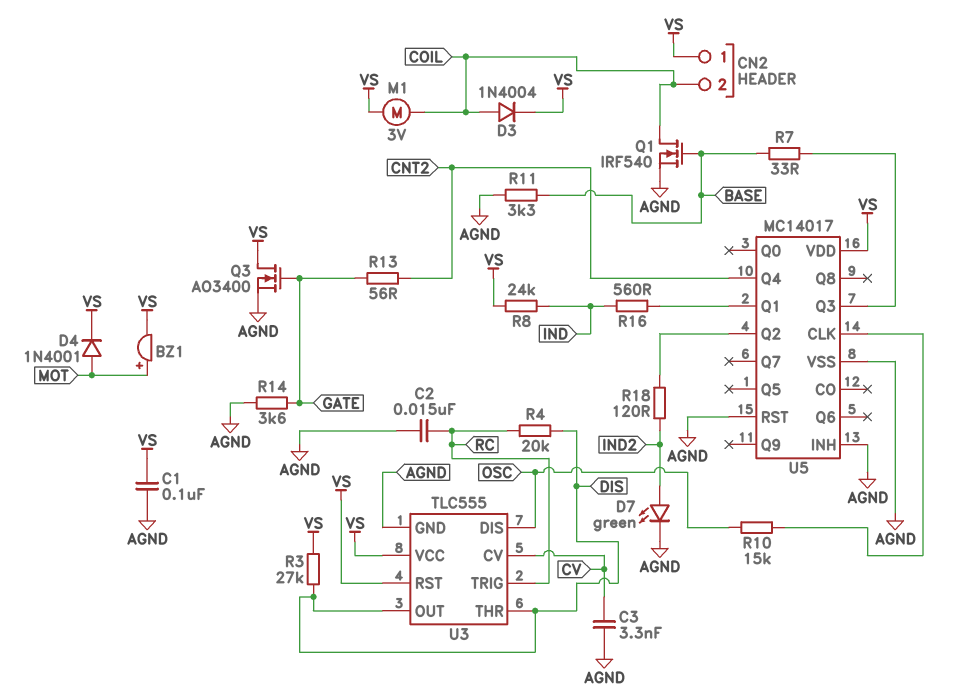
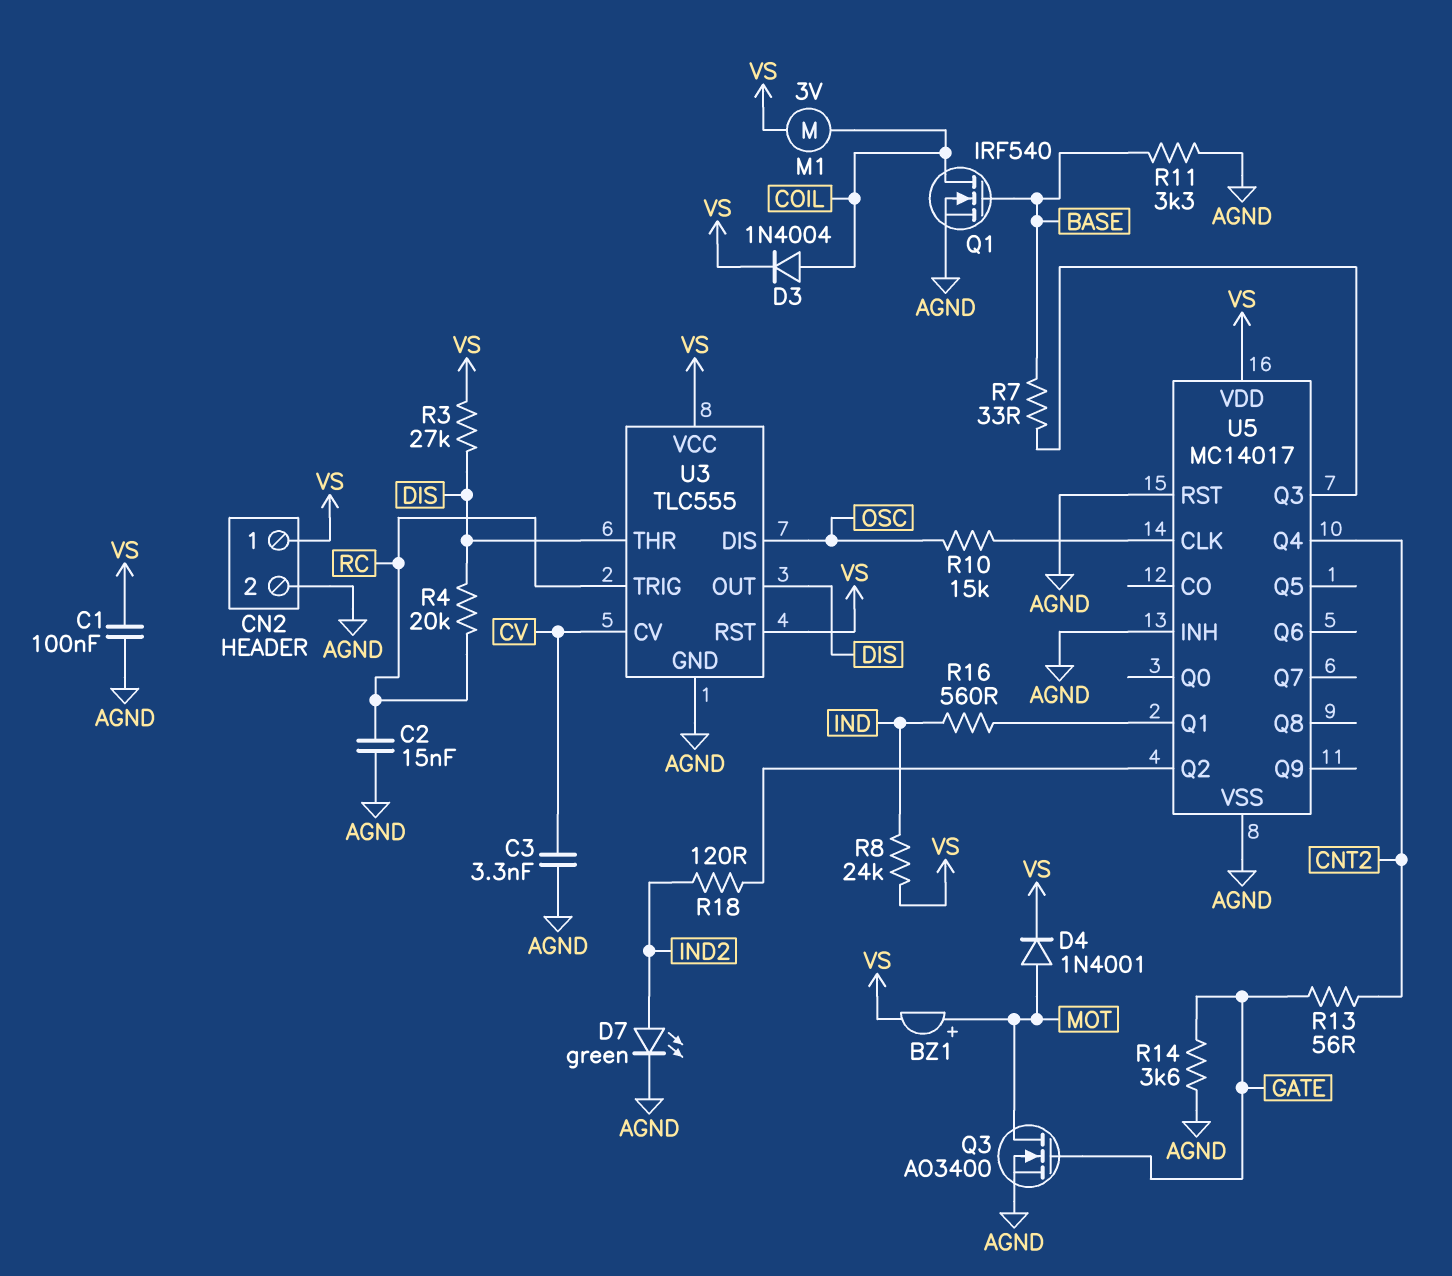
CN2 pin 2: COIL -> AGND
Q3: NMOS AO3400 (G GATE, D VS, S AGND) -> NMOS AO3400 (G GATE, D MOT, S AGND)

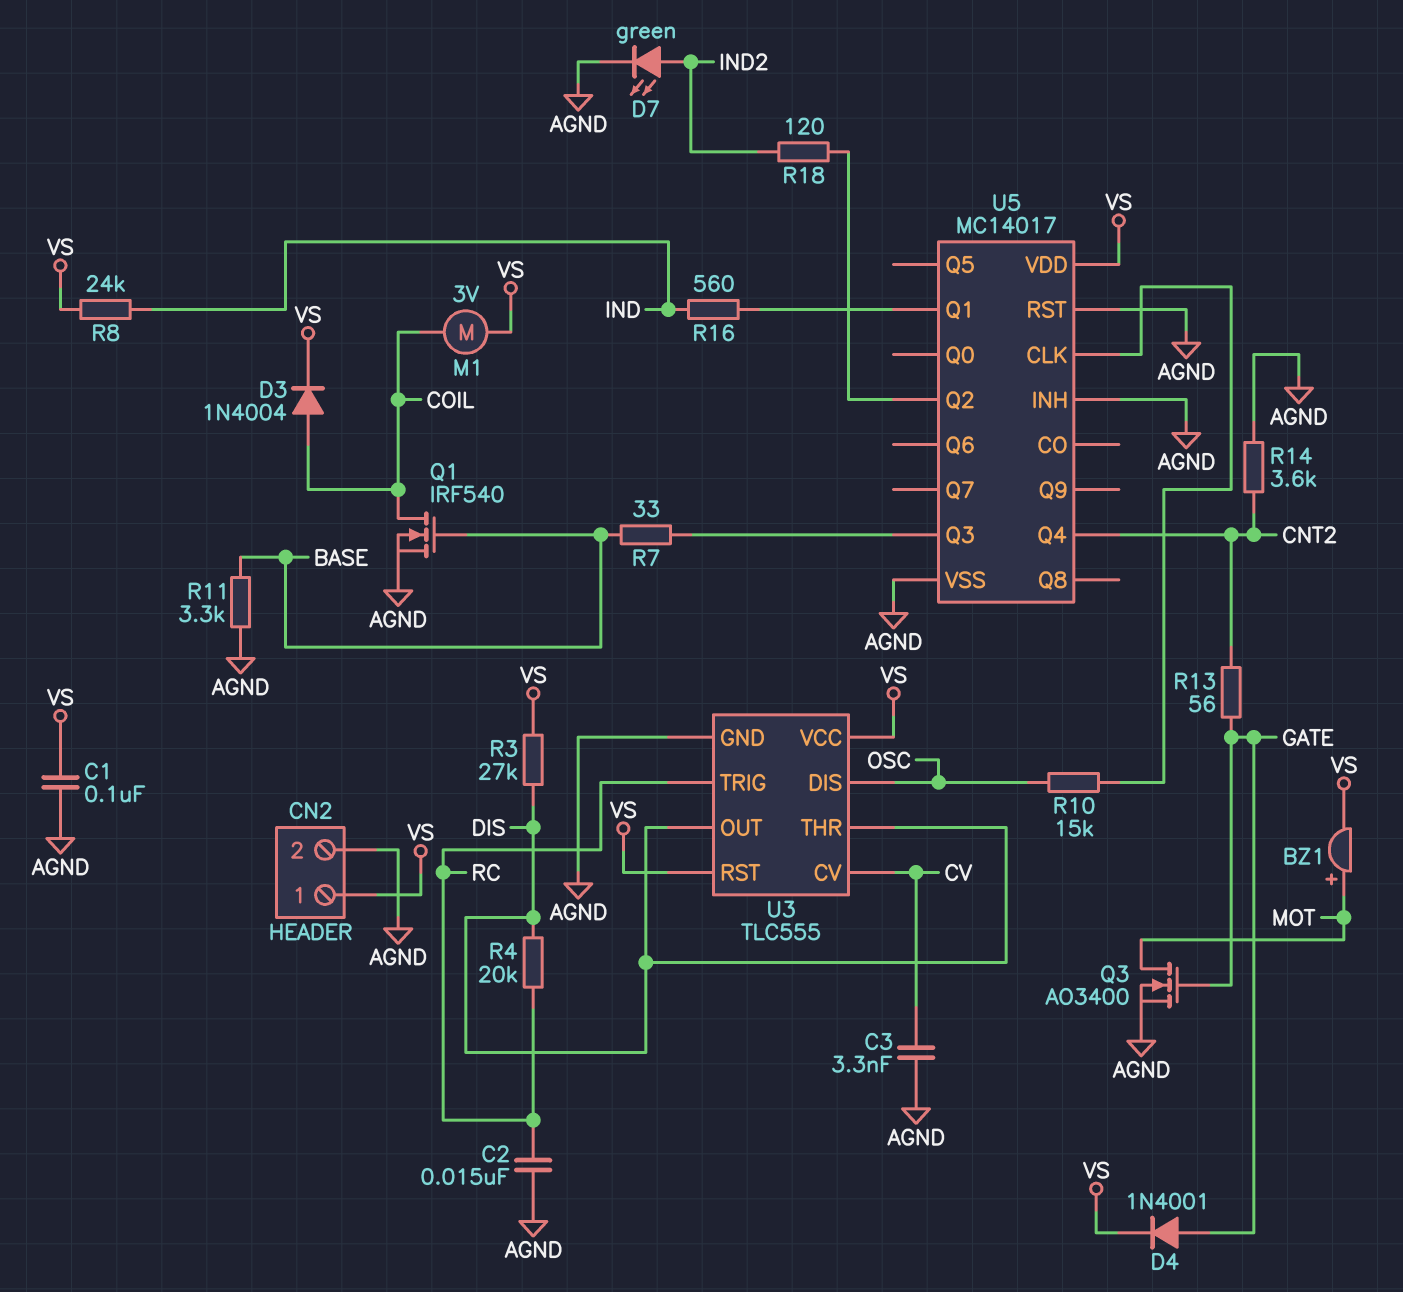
D4: diode 1N4001 (A MOT, K VS) -> diode 1N4001 (A GATE, K VS)
R14: 3.6k (AGND, GATE) -> 3.6k (AGND, CNT2)

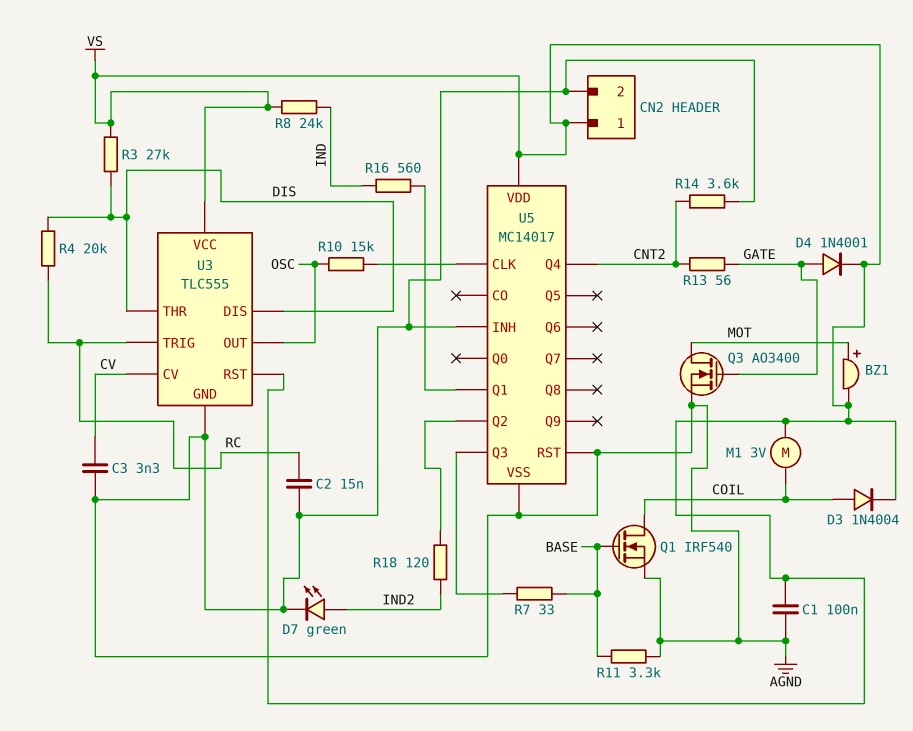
U3 pin DIS: OSC -> DIS
U3 pin OUT: DIS -> OSC

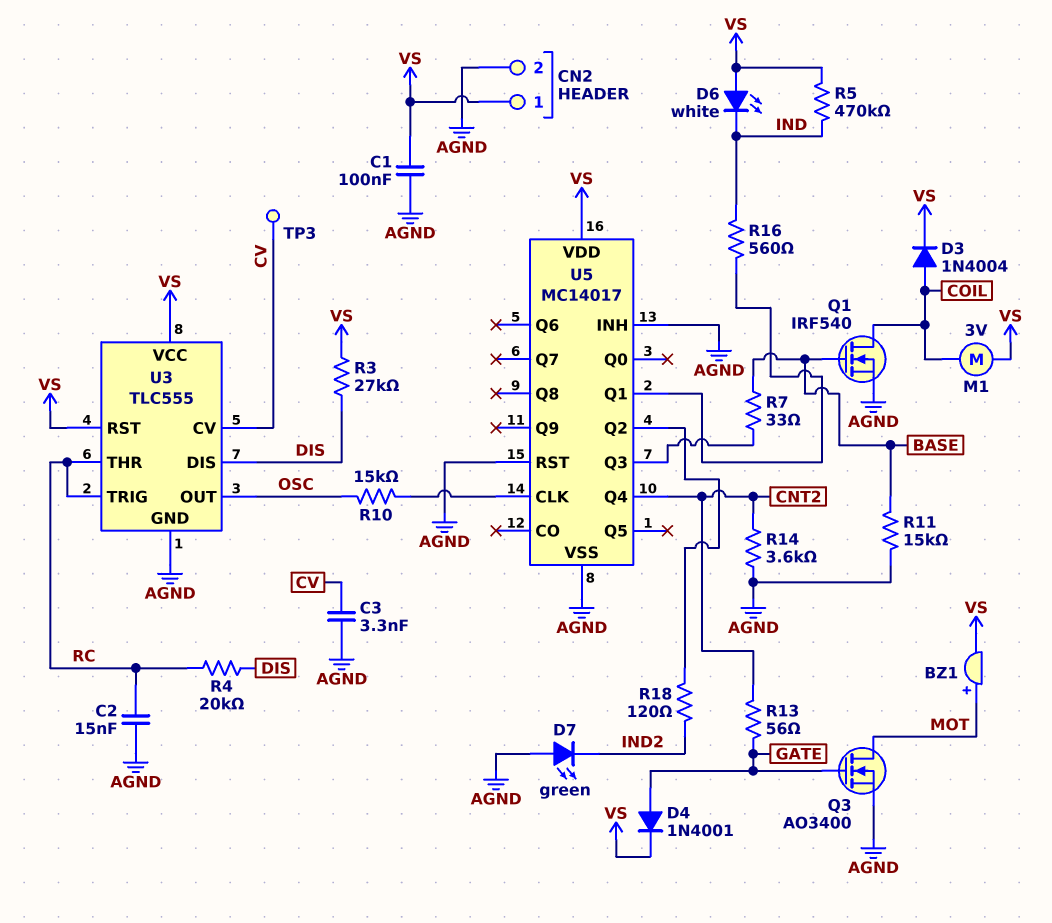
D6: none -> LED white (A VS, K IND)
D7: LED green (A IND2, K AGND) -> LED green (A AGND, K IND2)
R5: none -> 470k (IND, VS)
R8: 24k (IND, VS) -> none
R11: 3.3k (AGND, BASE) -> 15k (AGND, BASE)
TP3: none -> test point (CV)
U3 pin THR: DIS -> RC

